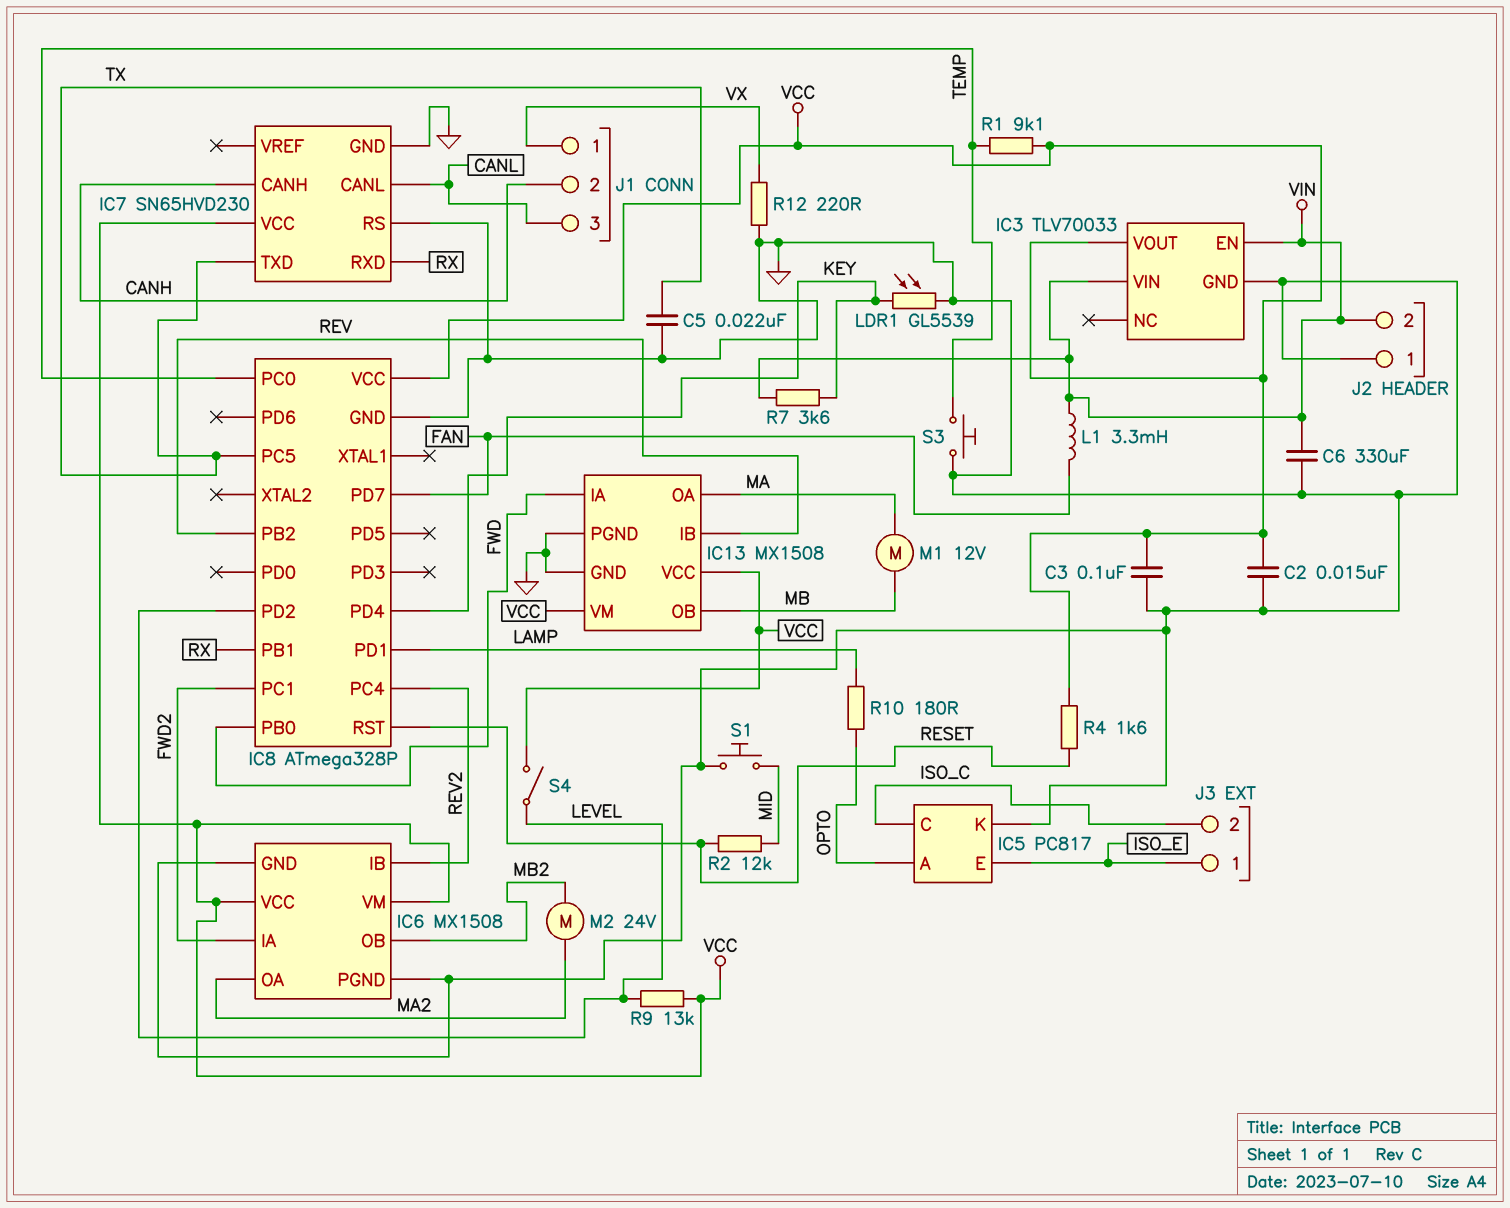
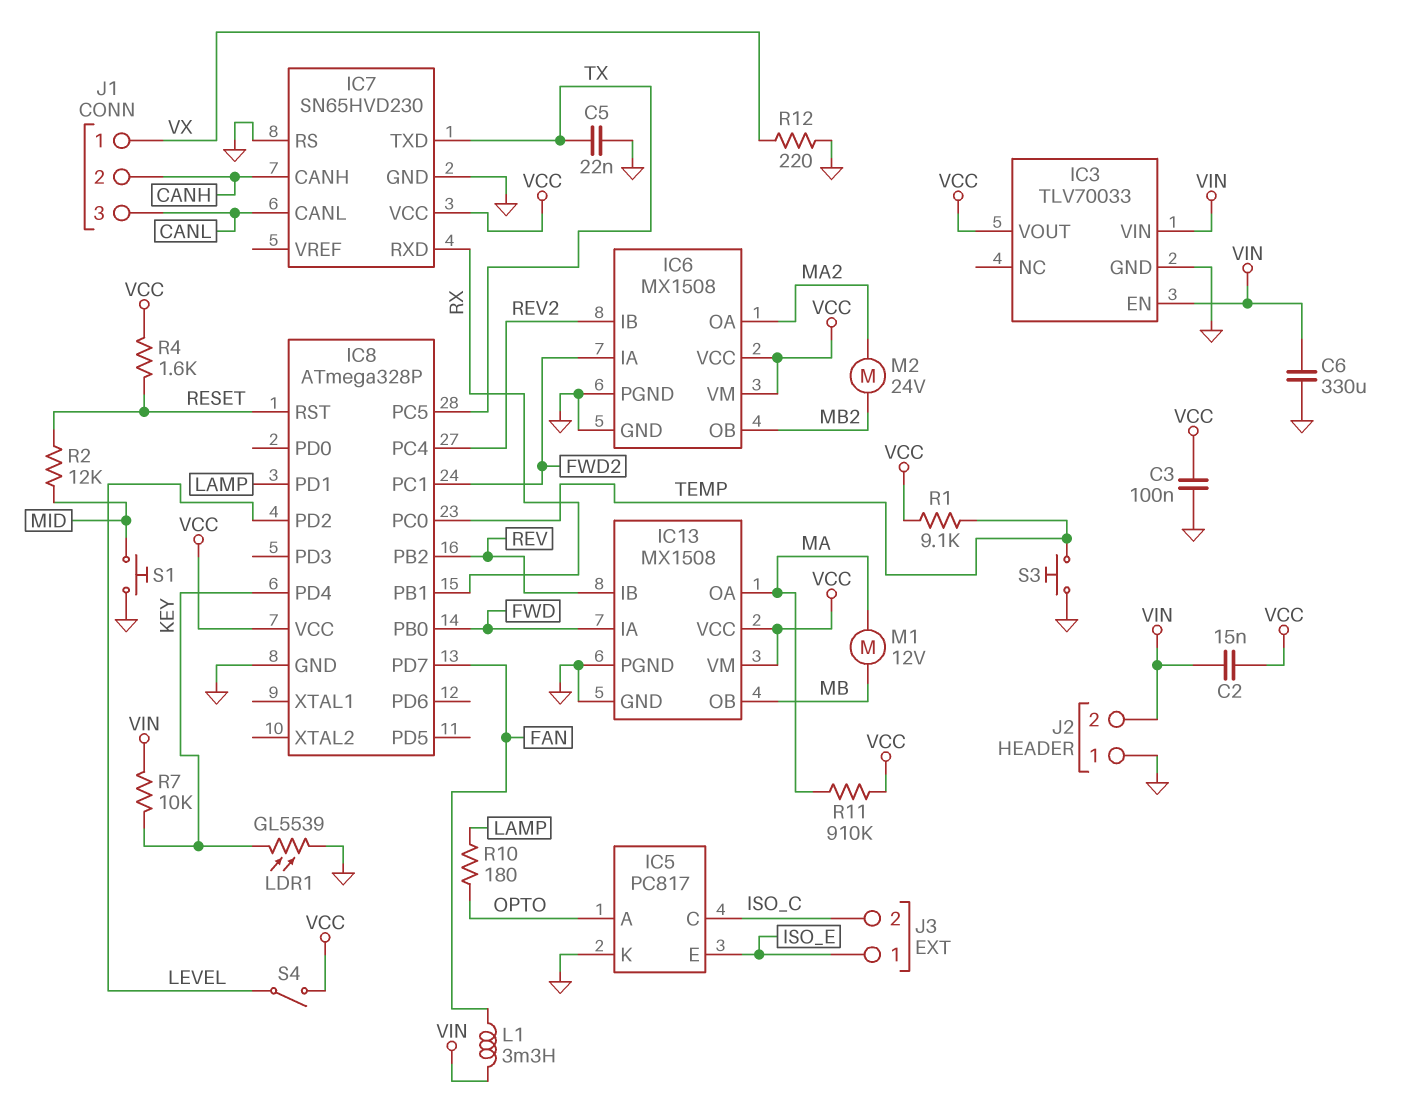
C2: 15nF (GND, VCC) -> 15nF (VCC, VIN)
R7: 3.6k (KEY, VIN) -> 10k (KEY, VIN)
R9: 13k (LEVEL, VCC) -> none
R11: none -> 910k (MA, VCC)

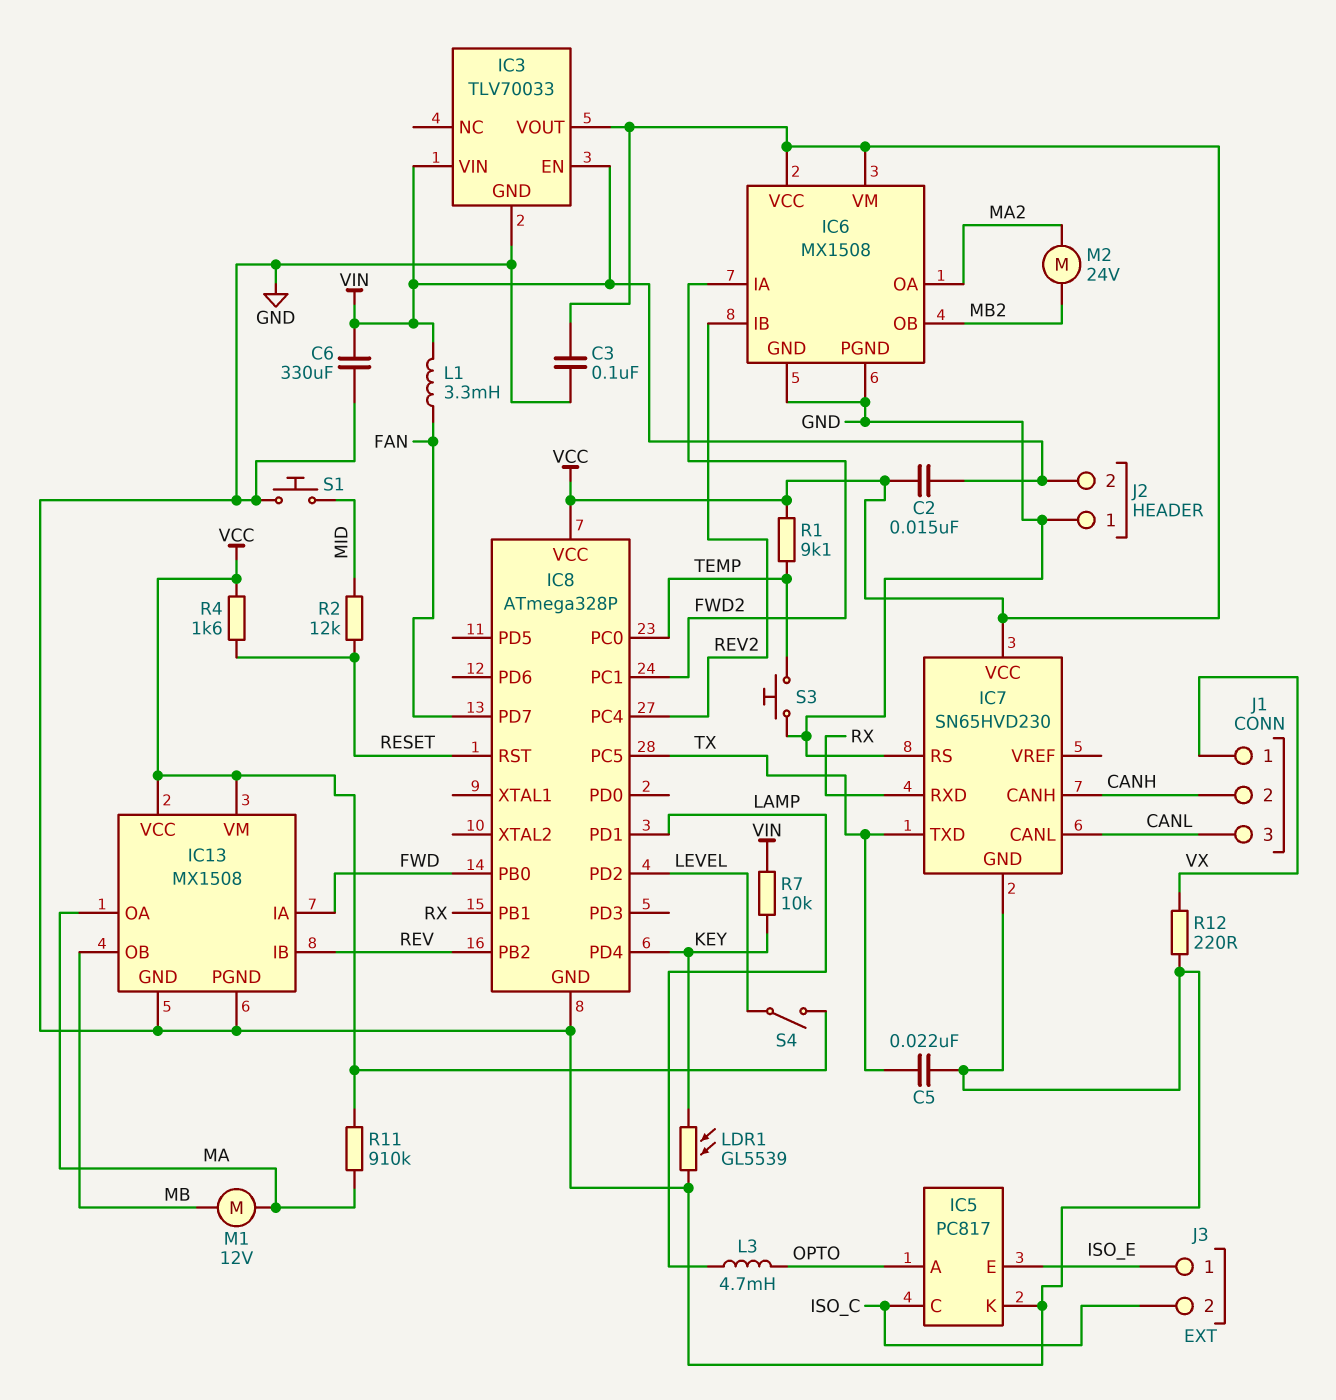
L3: none -> 4.7mH (LAMP, OPTO)
R10: 180 (LAMP, OPTO) -> none

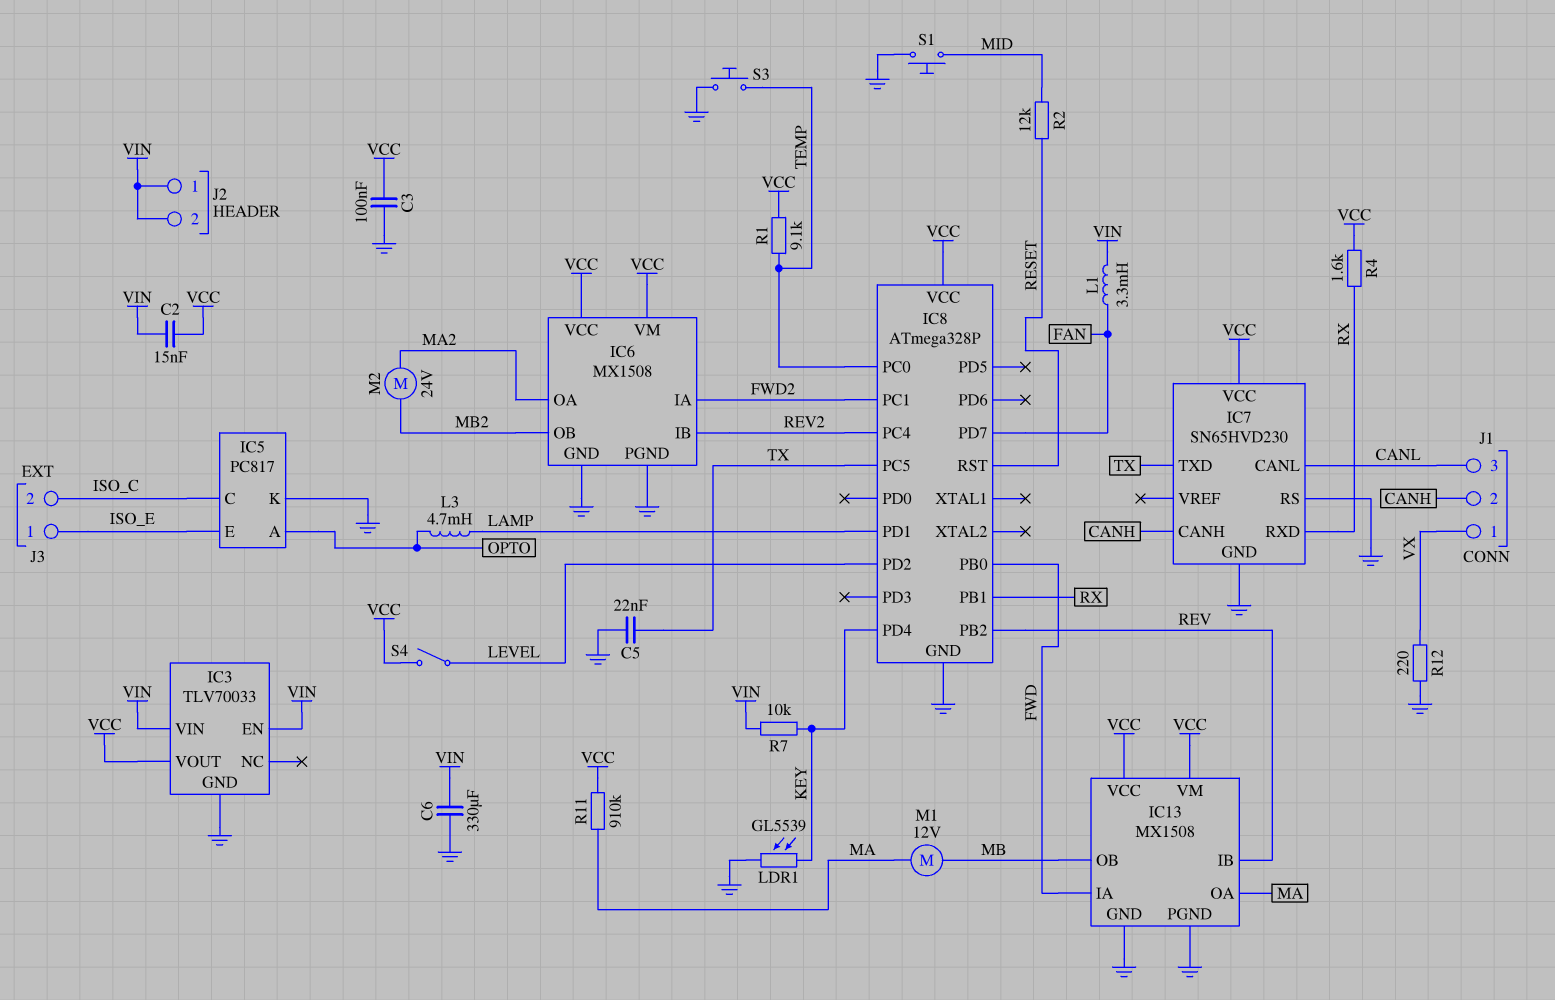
J2 pin 1: GND -> VIN
R4: 1.6k (RESET, VCC) -> 1.6k (RX, VCC)

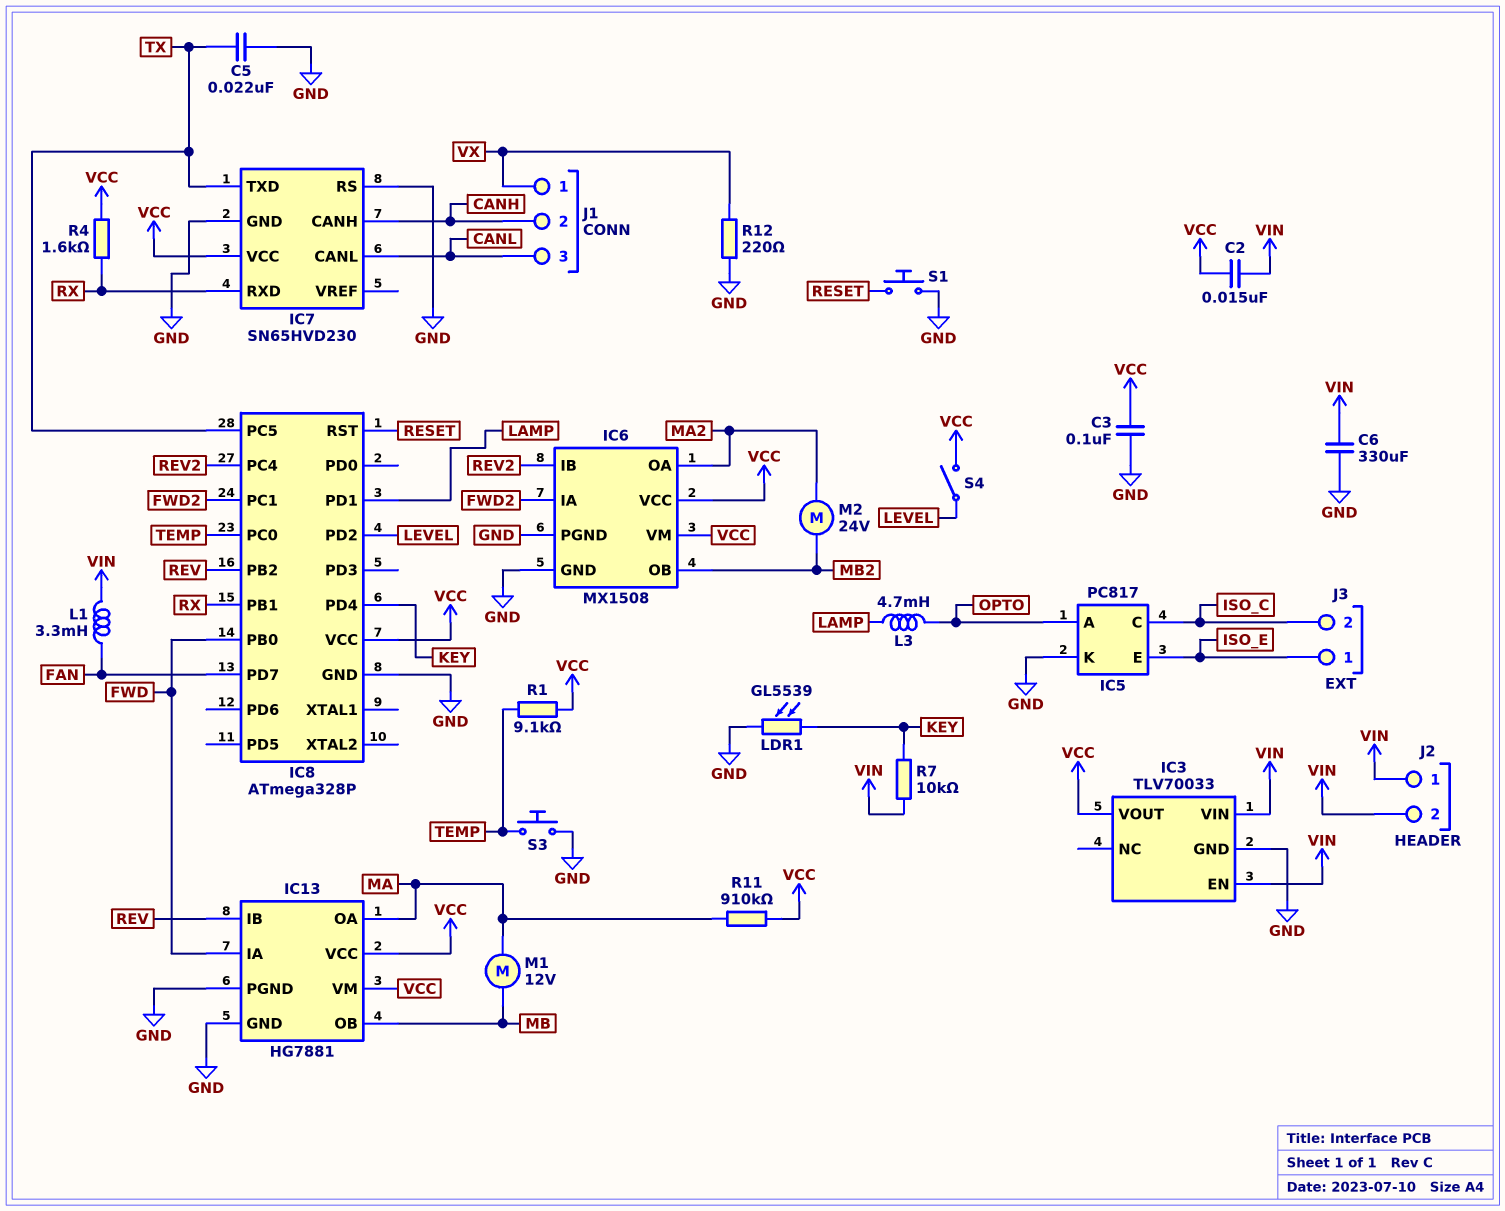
IC13: MX1508 -> HG7881
R2: 12k (MID, RESET) -> none
S1: button (GND, MID) -> button (GND, RESET)

